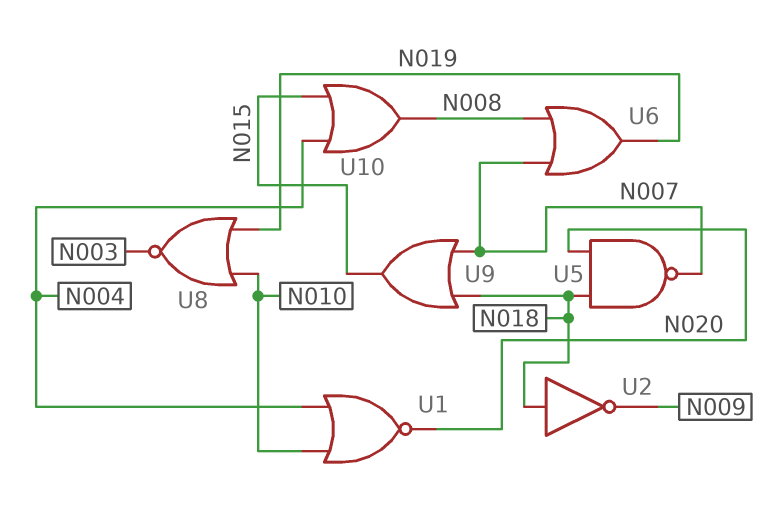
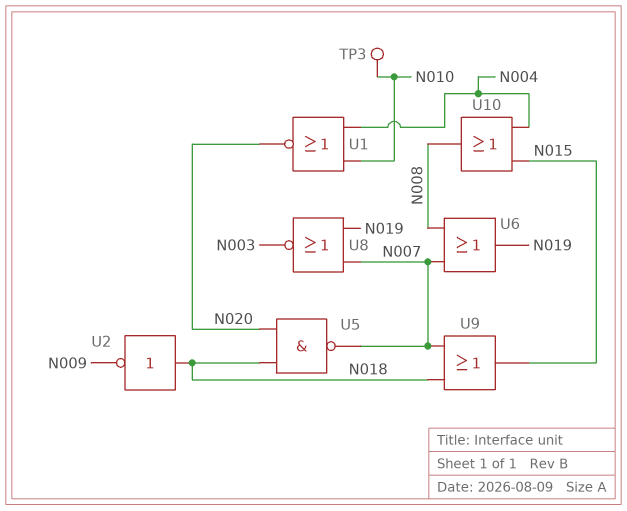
TP3: none -> test point (N010)
U8: NOR (in N010, in N019, out N003) -> NOR (in N007, in N019, out N003)

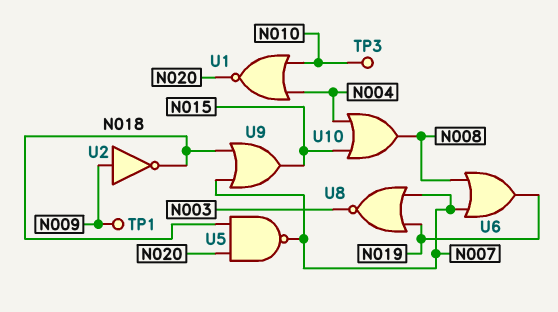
TP1: none -> test point (N009)
U2: NOT (in N018, out N009) -> NOT (in N009, out N018)

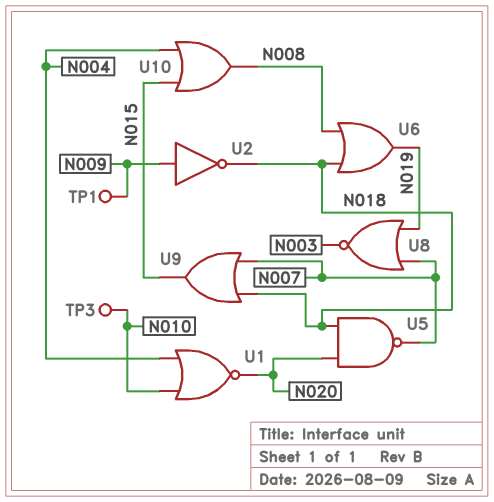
U6: OR (in N007, in N008, out N019) -> OR (in N008, in N018, out N019)

